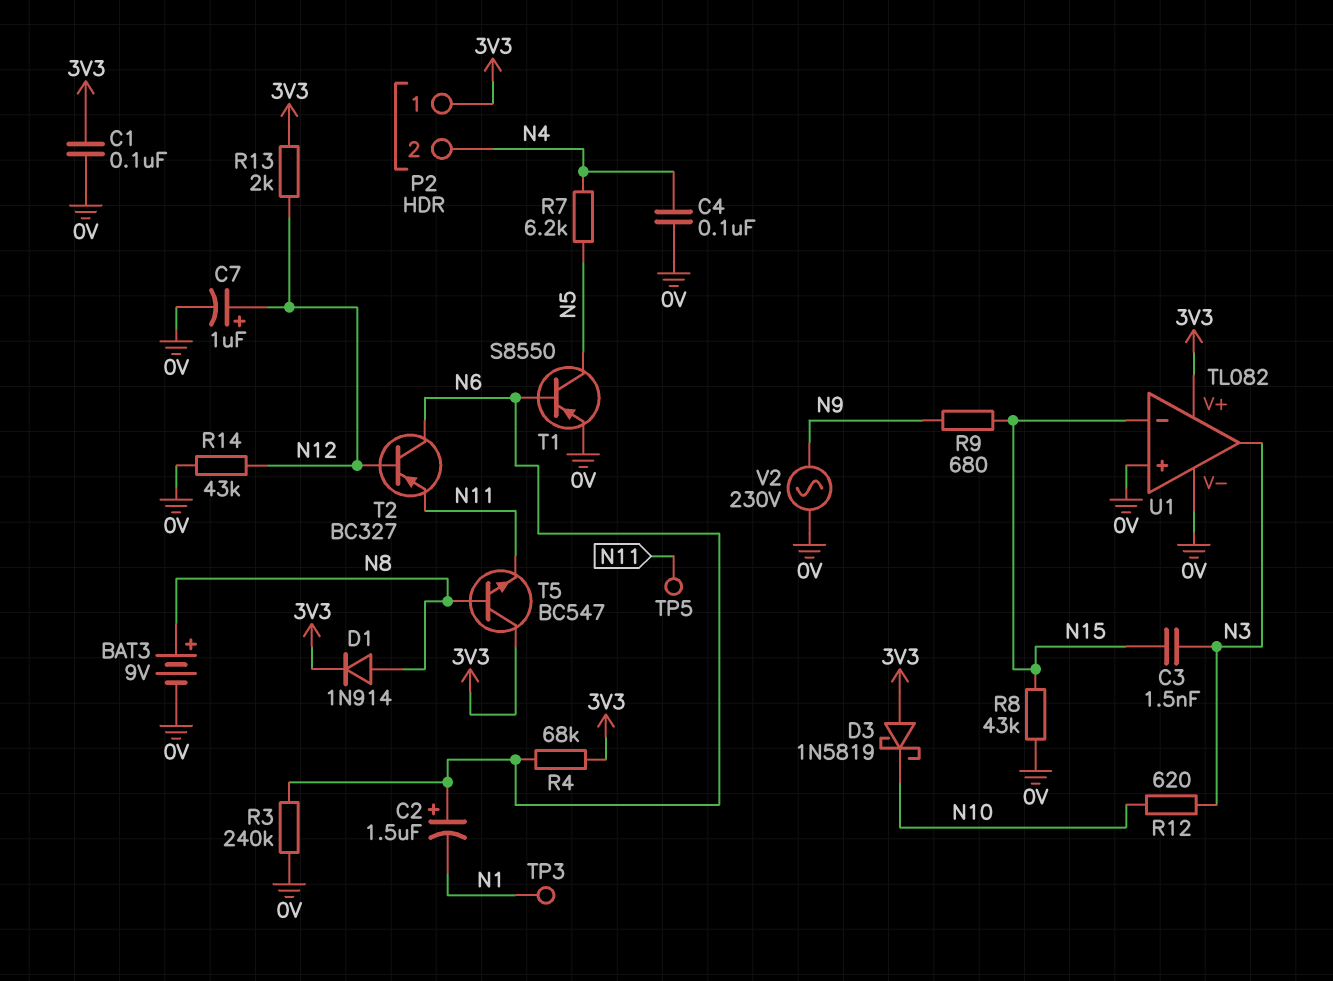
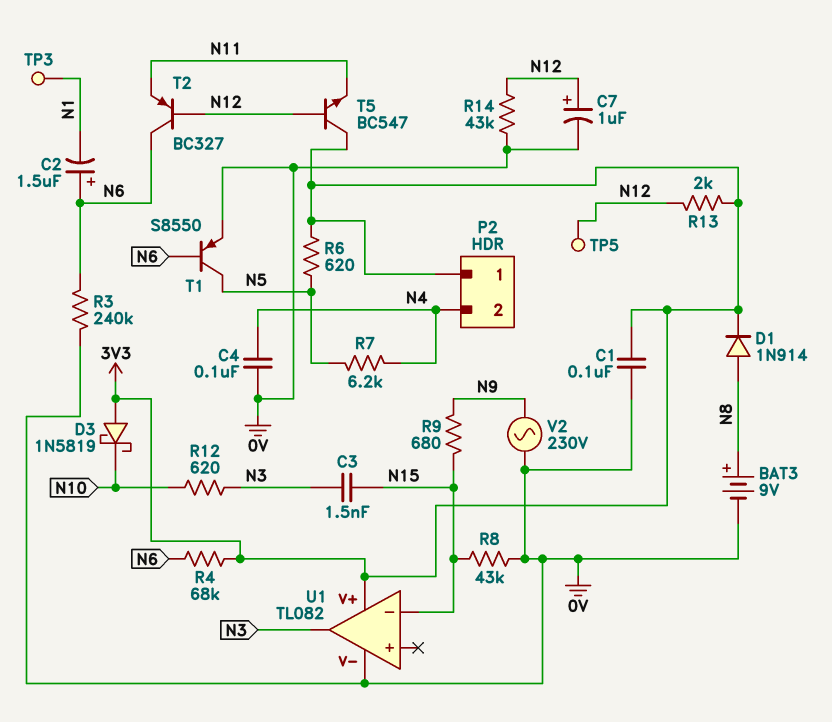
R6: none -> 620 (3V3, N5)
T5: NPN BC547 (B N8, C 3V3, E N11) -> NPN BC547 (B N12, C 3V3, E N11)
TP5: test point (N11) -> test point (N12)
U1 pin in+: 0V -> none

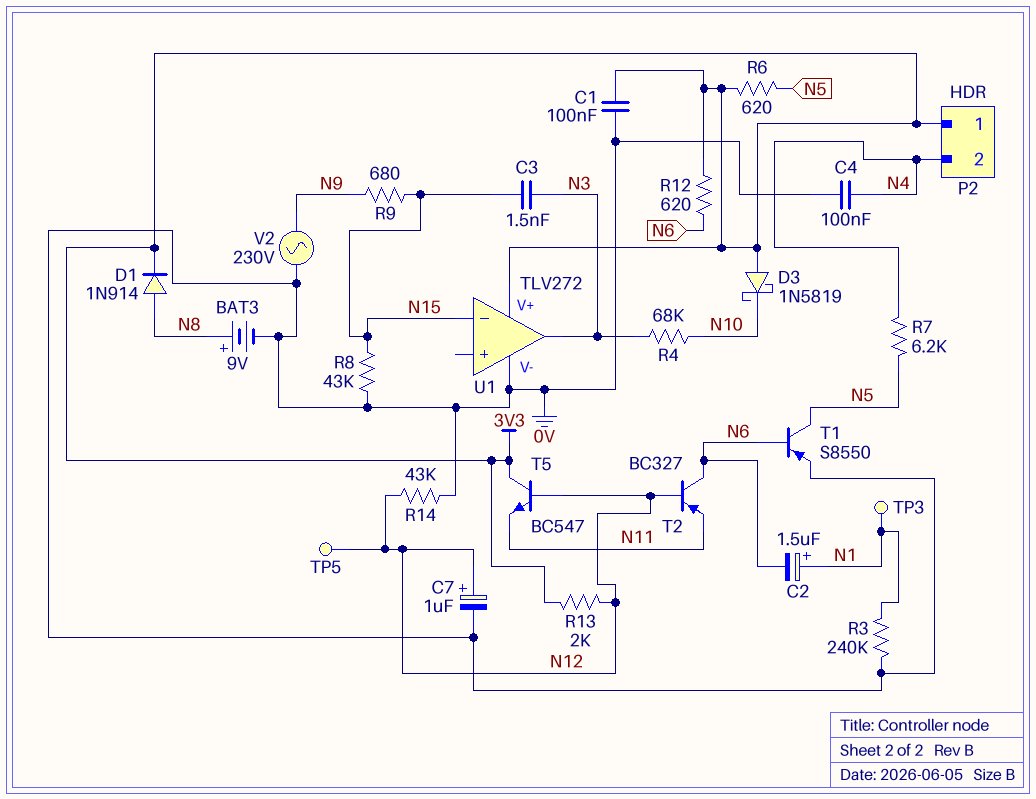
C2: 1.5uF (plus N6, minus N1) -> 1.5uF (plus N1, minus N6)
R3: 240k (0V, N6) -> 240k (0V, N1)
R4: 68k (3V3, N6) -> 68k (N3, N10)
R12: 620 (N3, N10) -> 620 (3V3, N6)
U1: TL082 -> TLV272

